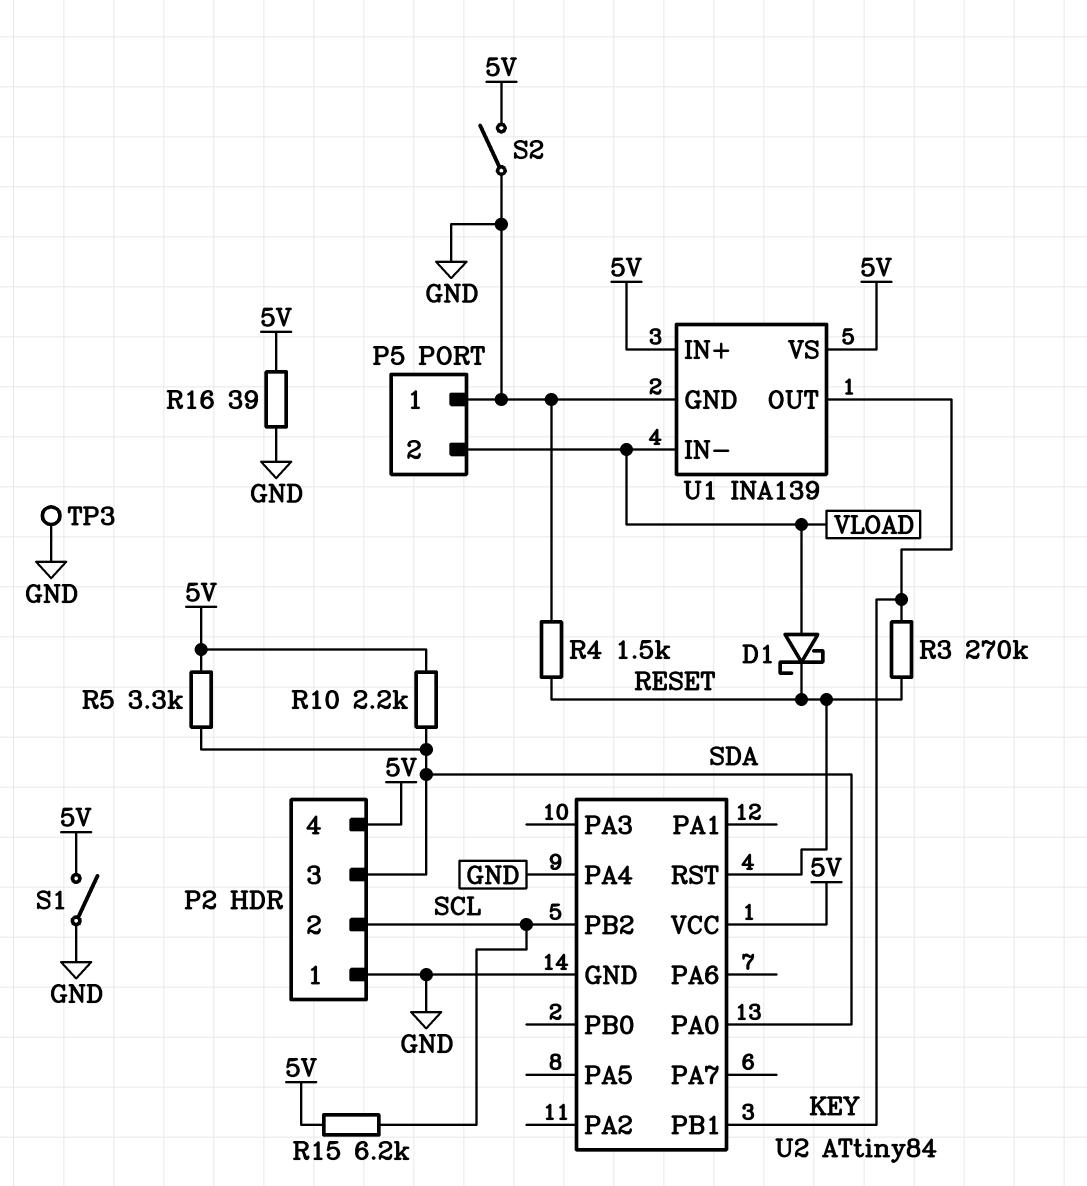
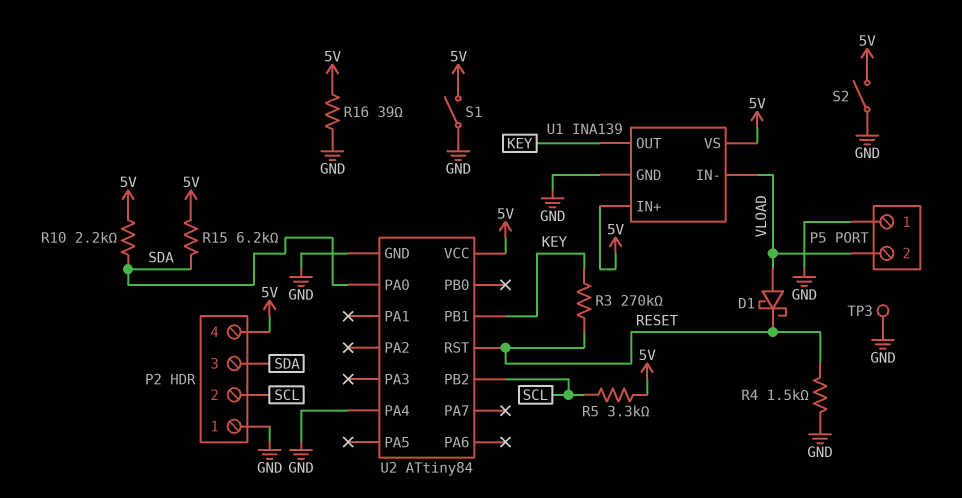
R5: 3.3k (5V, SDA) -> 3.3k (5V, SCL)
R15: 6.2k (5V, SCL) -> 6.2k (5V, SDA)

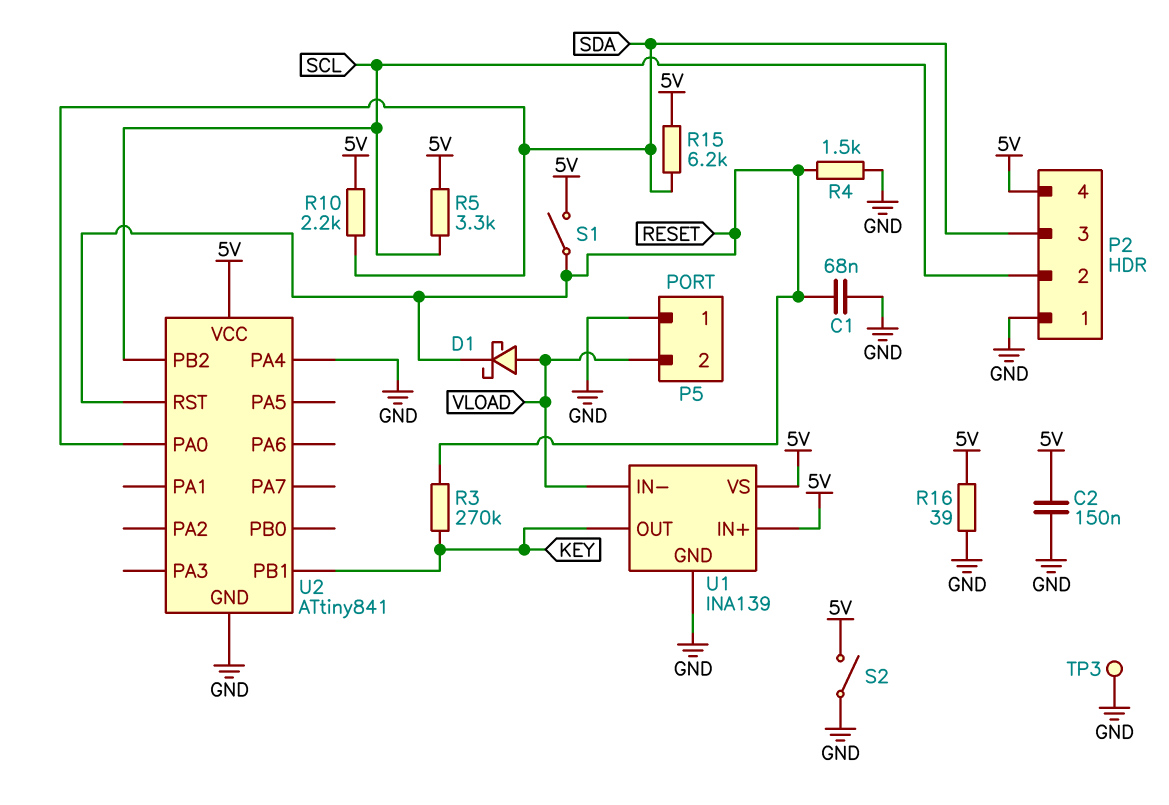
C1: none -> 68nF (GND, RESET)
C2: none -> 150nF (5V, GND)
S1: switch (5V, GND) -> switch (5V, RESET)
U2: ATtiny84 -> ATtiny841

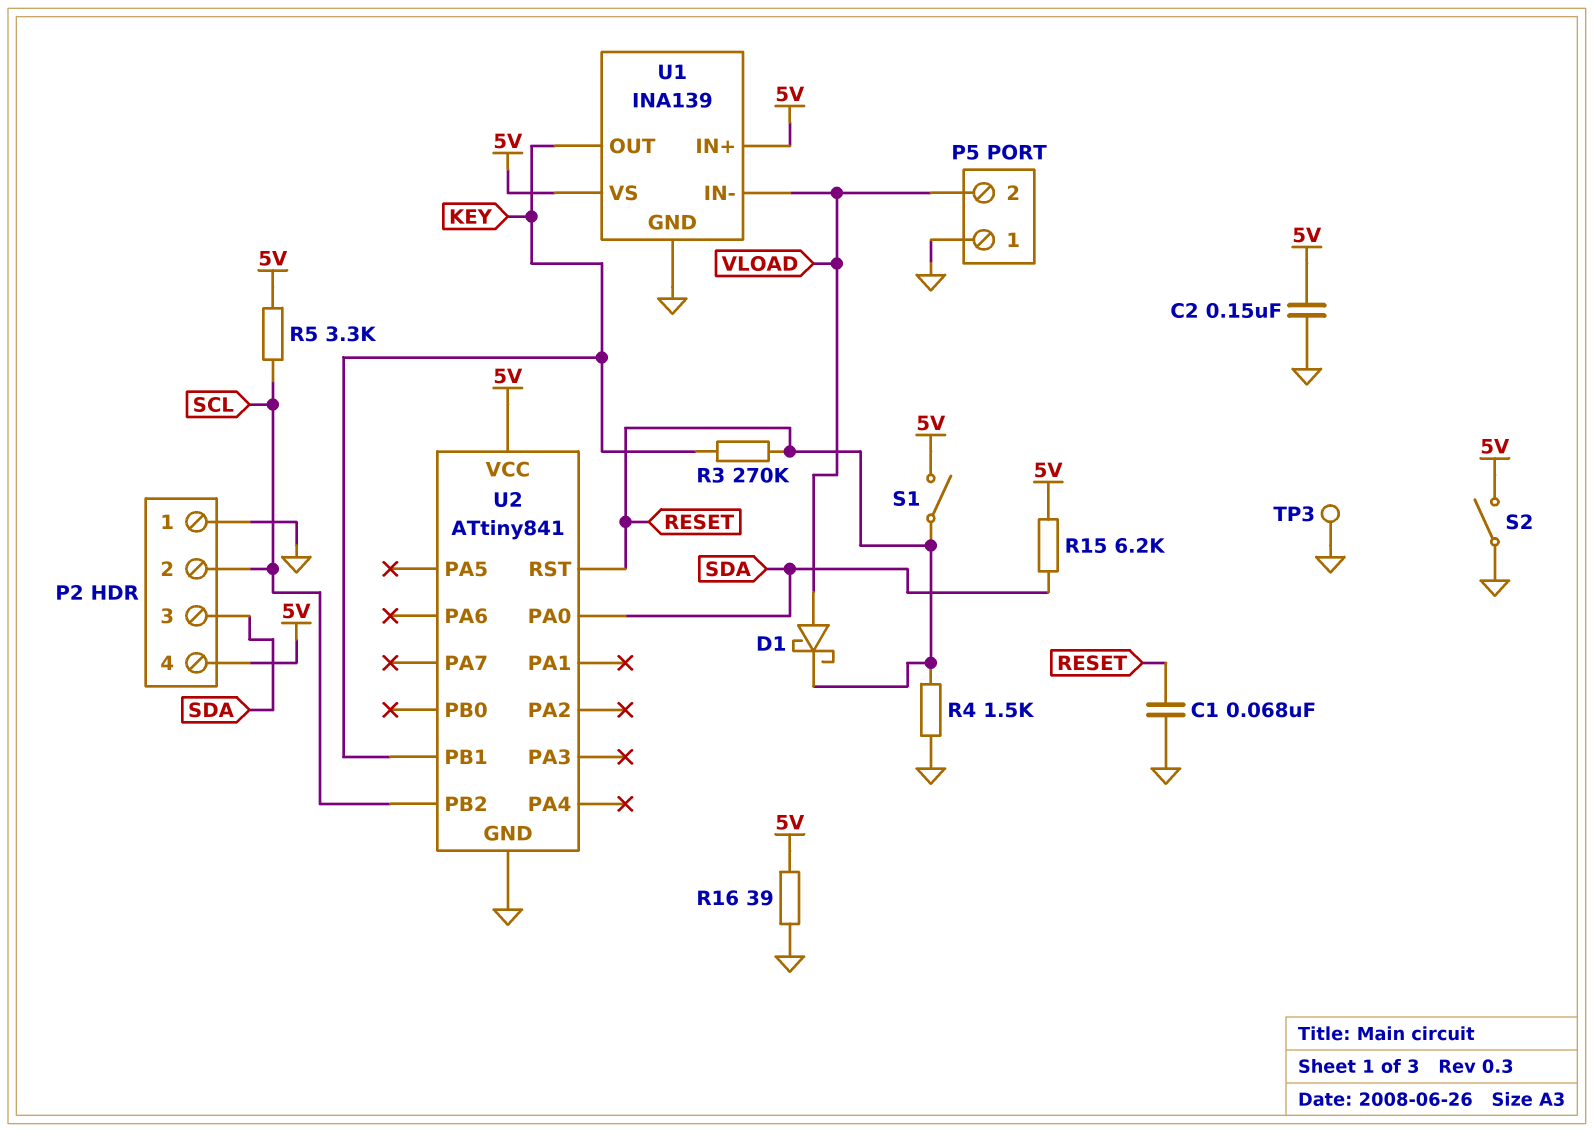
R10: 2.2k (5V, SDA) -> none
U2 pin PA4: GND -> none

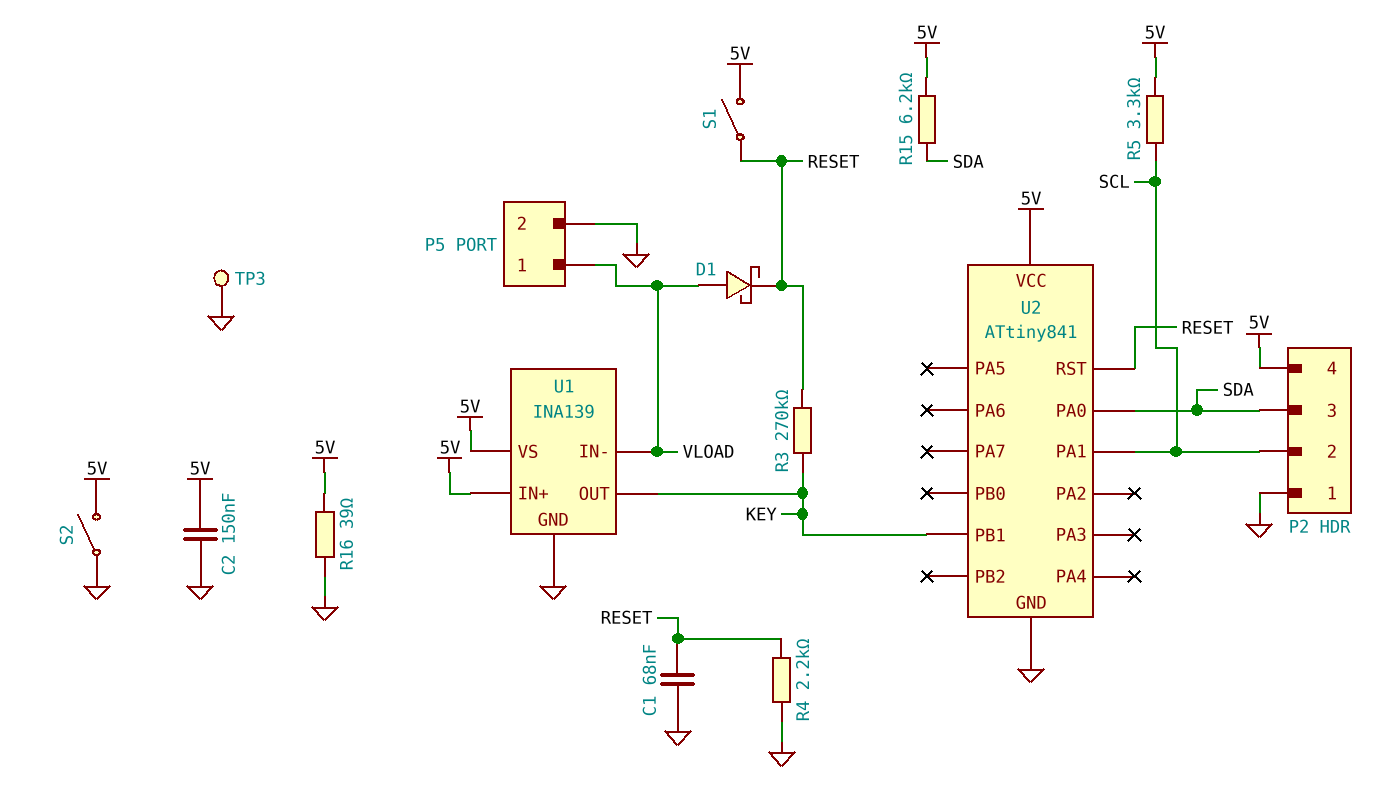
P5 pin 1: GND -> VLOAD
P5 pin 2: VLOAD -> GND
R4: 1.5k (GND, RESET) -> 2.2k (GND, RESET)
U2 pin PA1: none -> SCL
U2 pin PB2: SCL -> none

